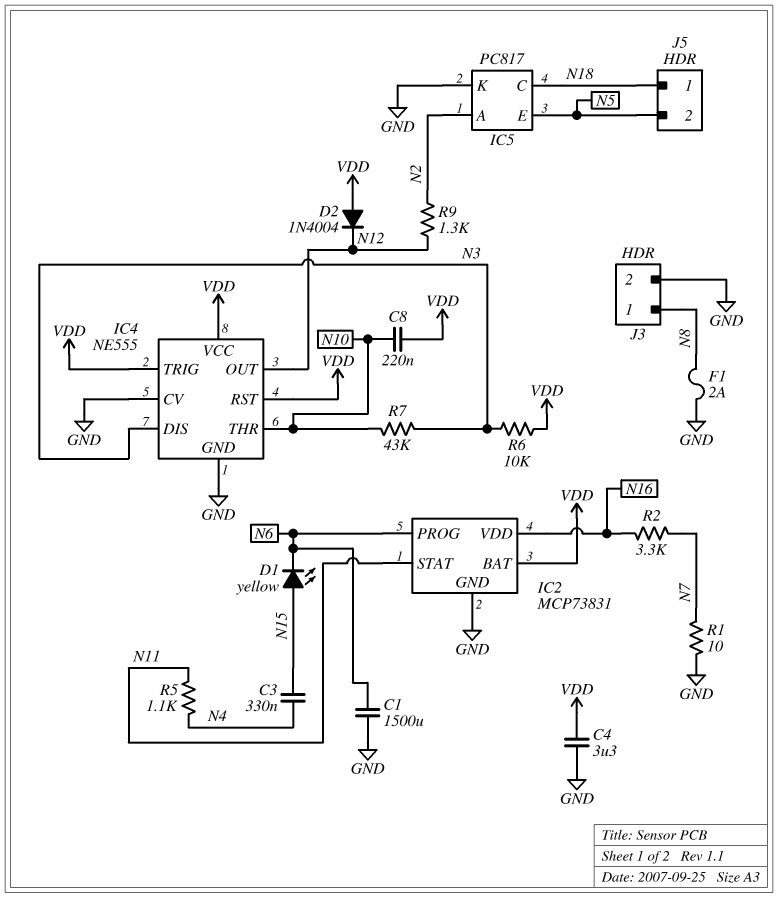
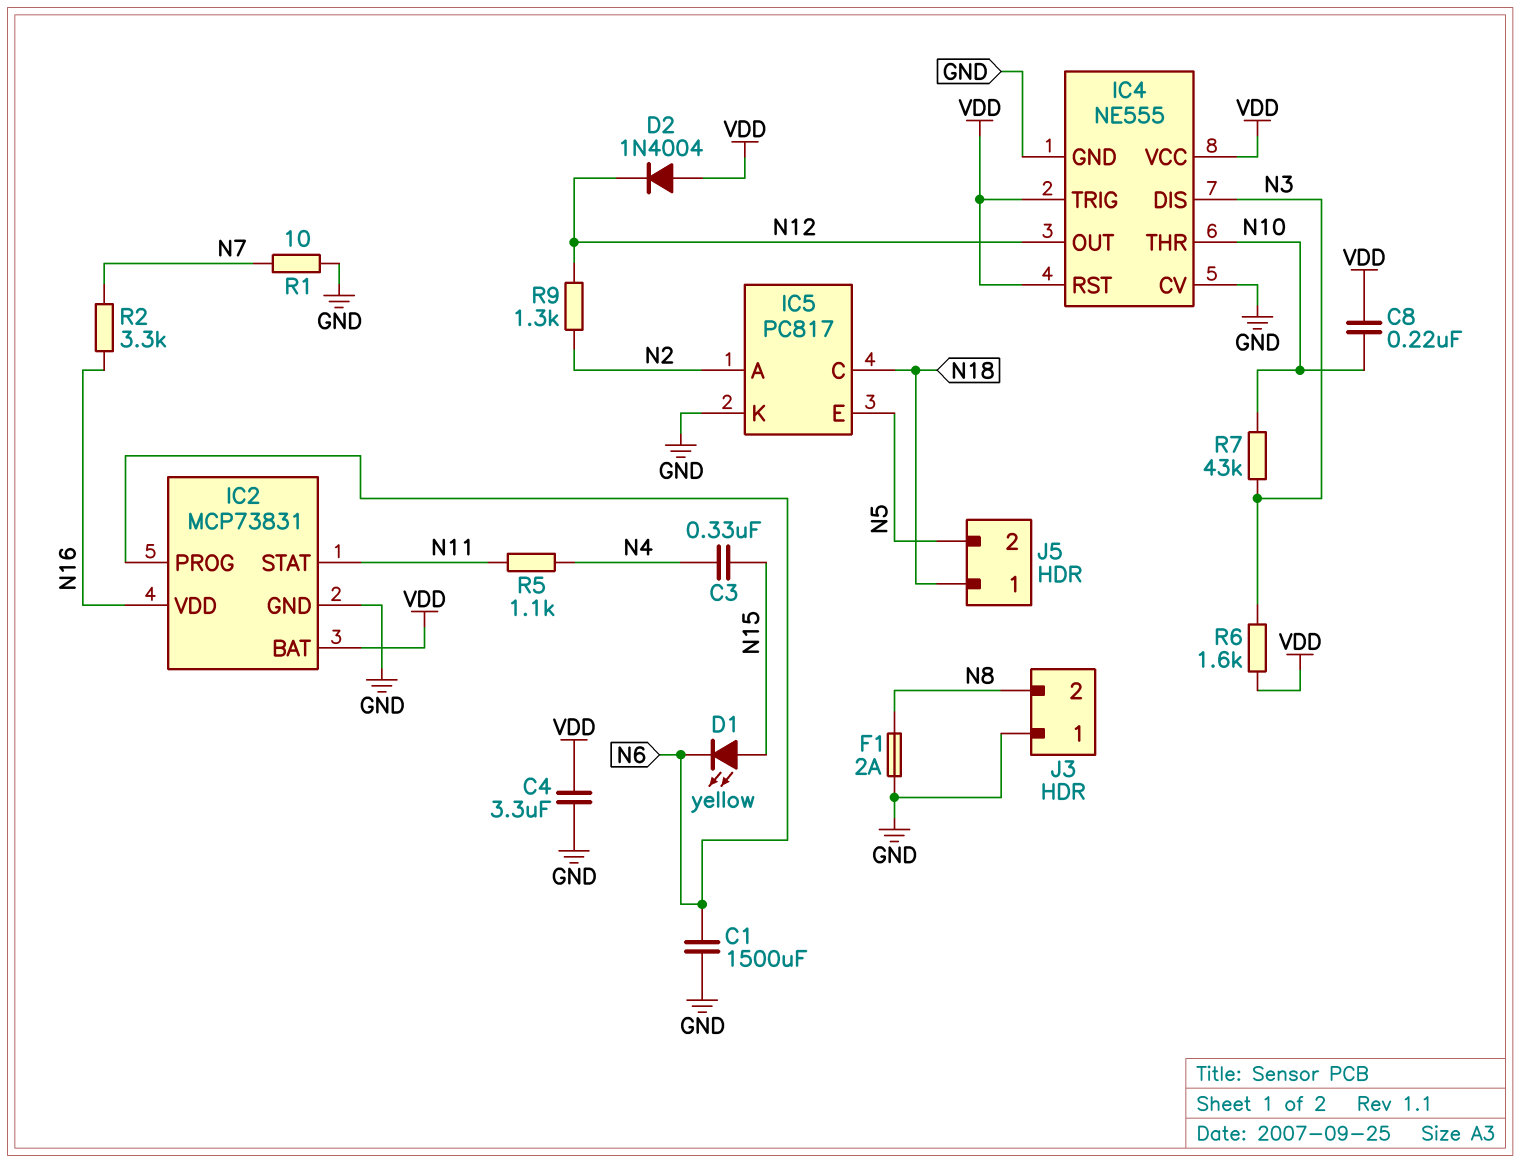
J3 pin 1: N8 -> GND
J3 pin 2: GND -> N8
R6: 10k (N3, VDD) -> 1.6k (N3, VDD)

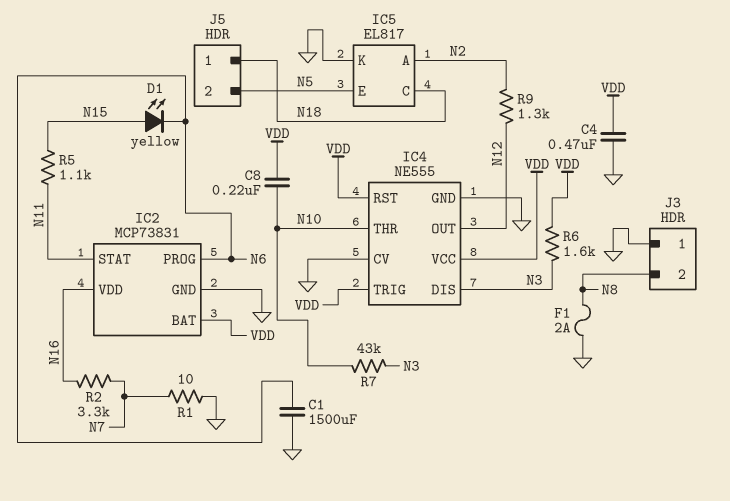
C3: 330nF (N4, N15) -> none
C4: 3.3uF (GND, VDD) -> 470nF (GND, VDD)
D2: diode 1N4004 (A VDD, K N12) -> none
IC5: PC817 -> EL817
R5: 1.1k (N4, N11) -> 1.1k (N11, N15)

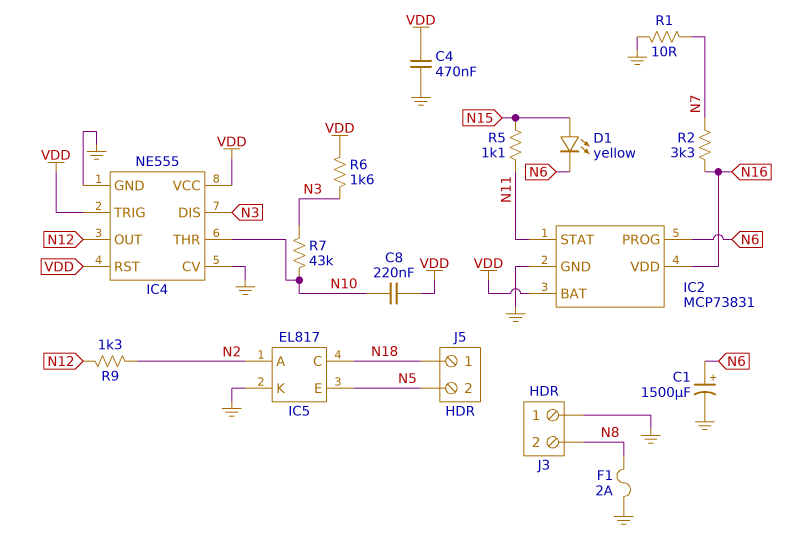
C1: 1500uF (GND, N6) -> 1500uF (plus N6, minus GND)

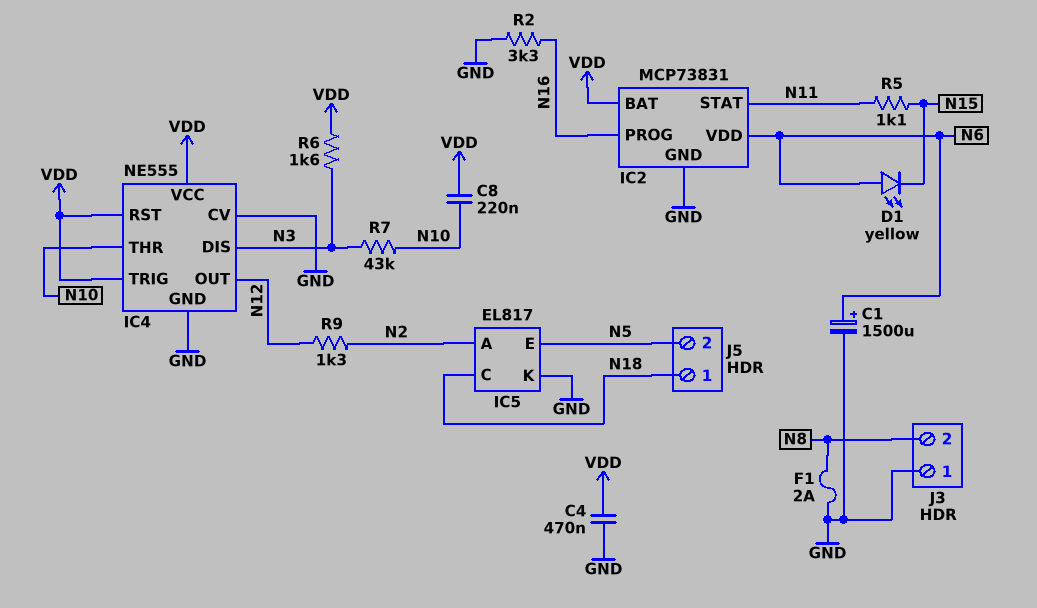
D1: LED yellow (A N15, K N6) -> LED yellow (A N6, K N15)
IC2 pin PROG: N6 -> N16
IC2 pin VDD: N16 -> N6
R1: 10 (GND, N7) -> none
R2: 3.3k (N7, N16) -> 3.3k (GND, N16)

